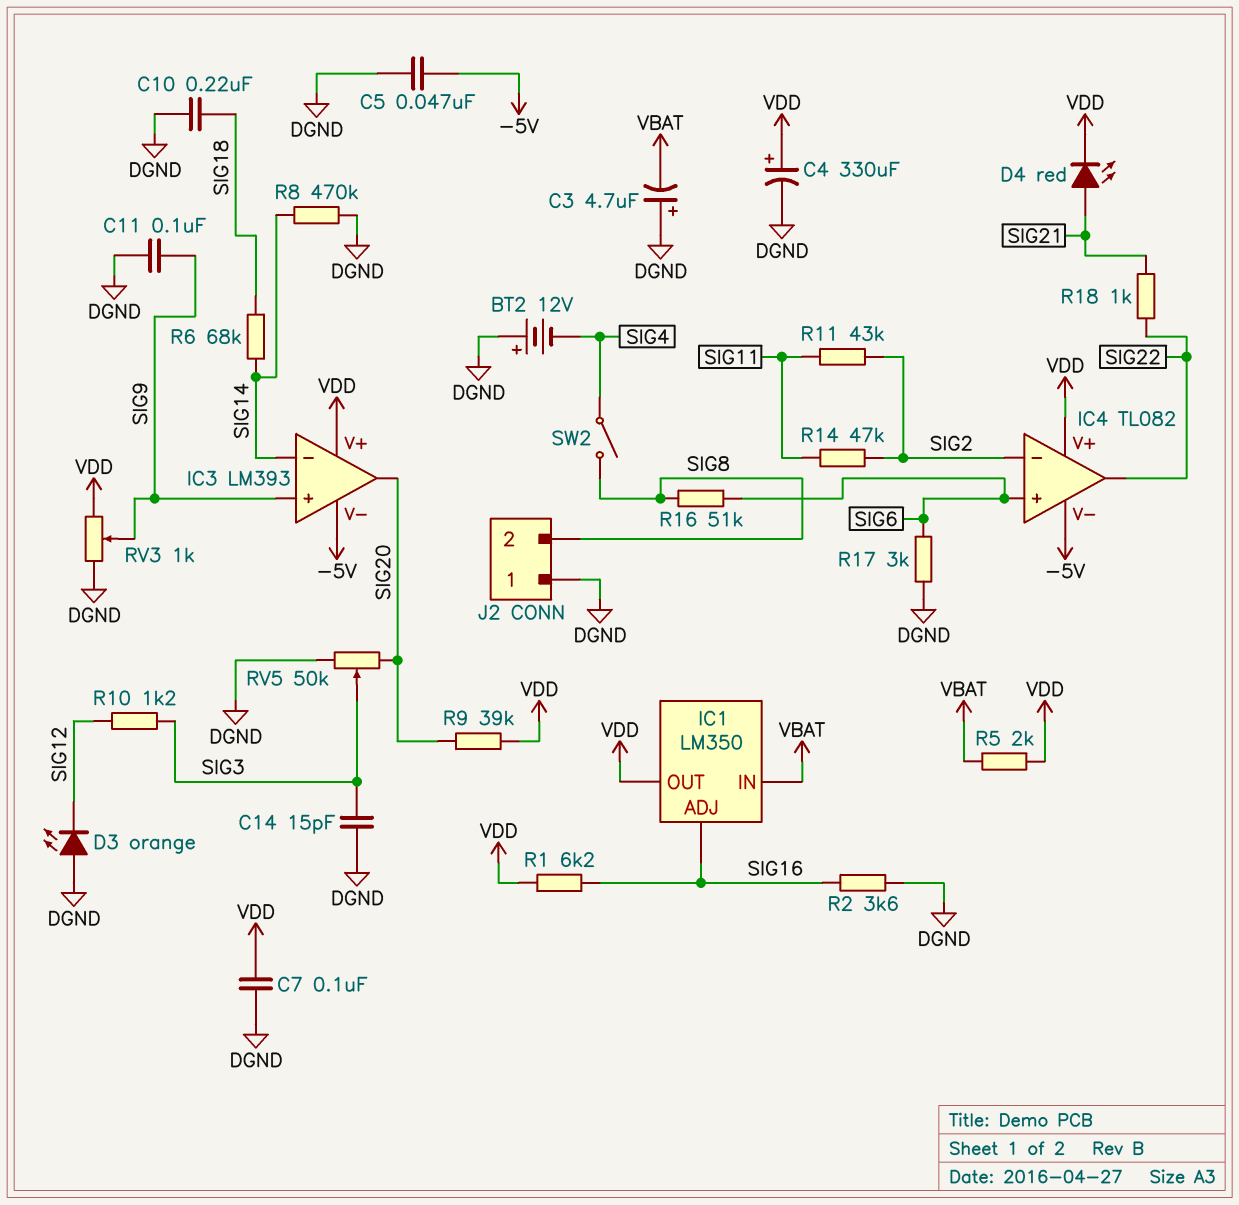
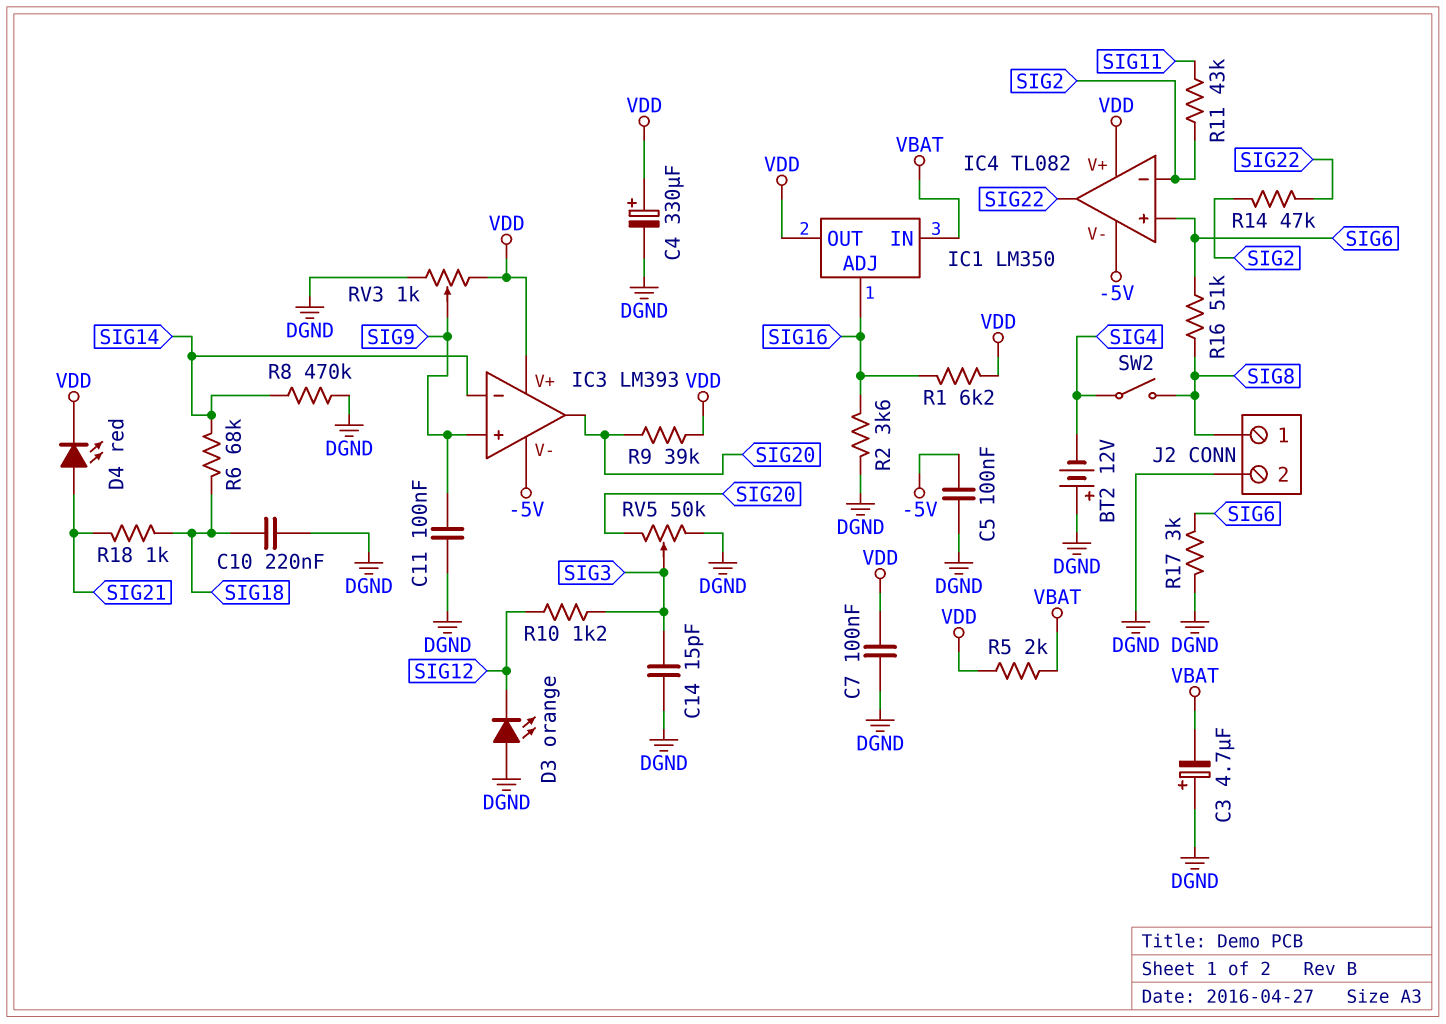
C5: 47nF (-5V, DGND) -> 100nF (-5V, DGND)
J2 pin 1: DGND -> SIG8
J2 pin 2: SIG8 -> DGND
R14: 47k (SIG2, SIG11) -> 47k (SIG2, SIG22)
R18: 1k (SIG21, SIG22) -> 1k (SIG18, SIG21)

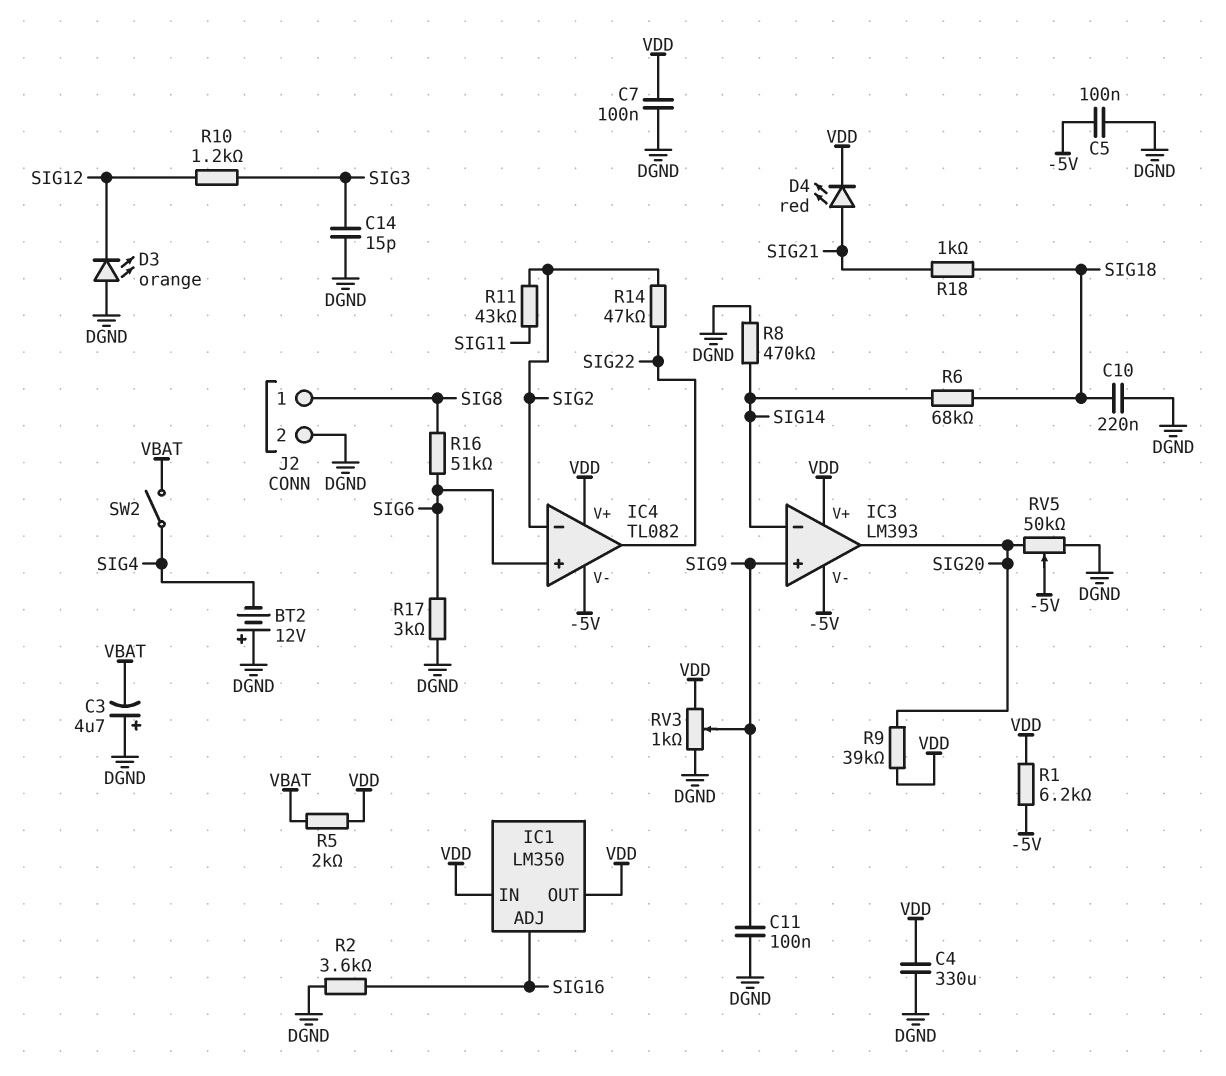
C4: 330uF (plus VDD, minus DGND) -> 330uF (DGND, VDD)
IC1 pin IN: VBAT -> VDD
R1: 6.2k (SIG16, VDD) -> 6.2k (-5V, VDD)
RV5: 50k (DGND, SIG20, wiper SIG3) -> 50k (DGND, SIG20, wiper -5V)
SW2: switch (SIG4, SIG8) -> switch (SIG4, VBAT)

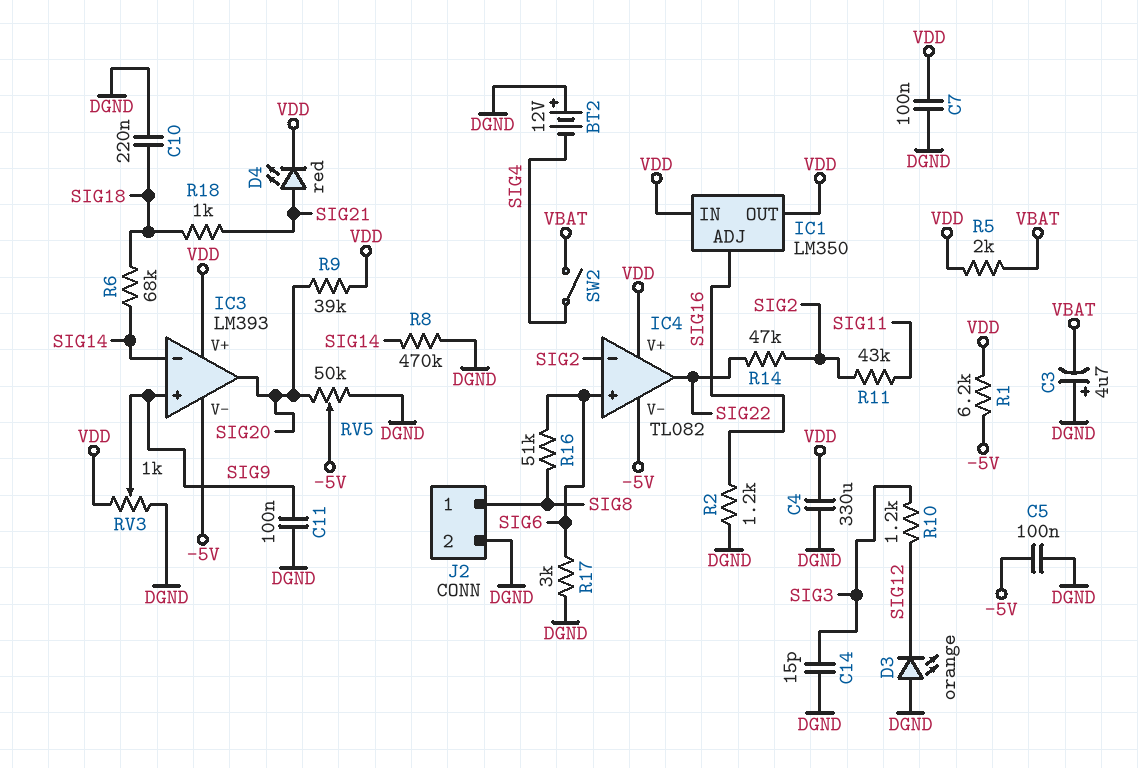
R2: 3.6k (DGND, SIG16) -> 1.2k (DGND, SIG16)

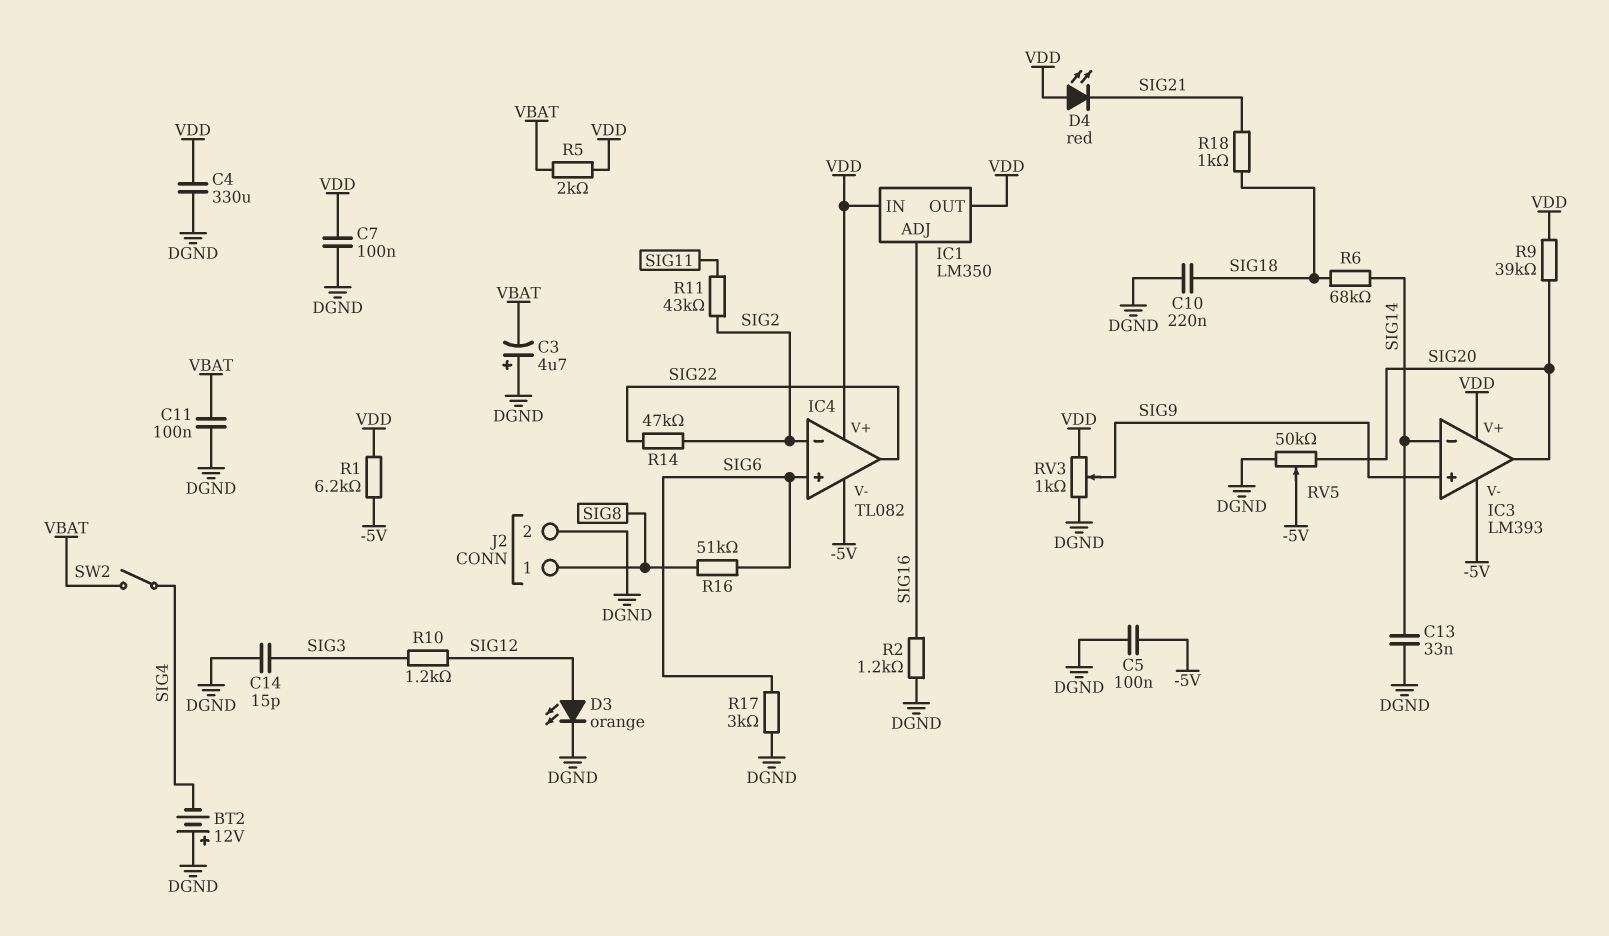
C11: 100nF (DGND, SIG9) -> 100nF (DGND, VBAT)
C13: none -> 33nF (DGND, SIG14)
D3: LED orange (A DGND, K SIG12) -> LED orange (A SIG12, K DGND)
D4: LED red (A SIG21, K VDD) -> LED red (A VDD, K SIG21)
R8: 470k (DGND, SIG14) -> none

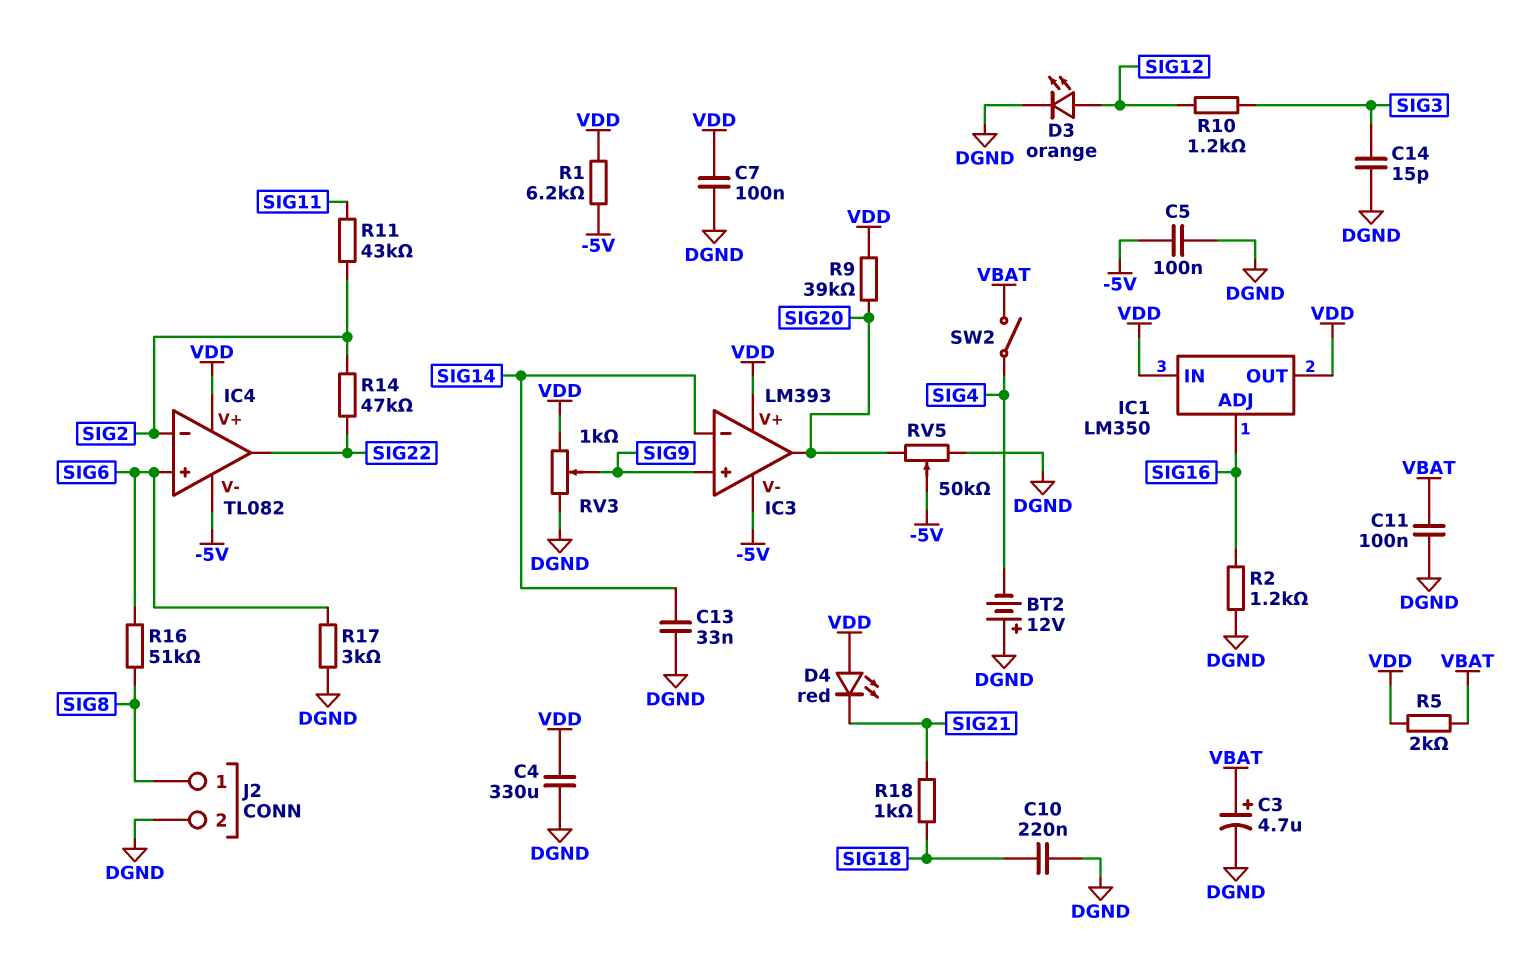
C3: 4.7uF (plus DGND, minus VBAT) -> 4.7uF (plus VBAT, minus DGND)
R6: 68k (SIG14, SIG18) -> none

